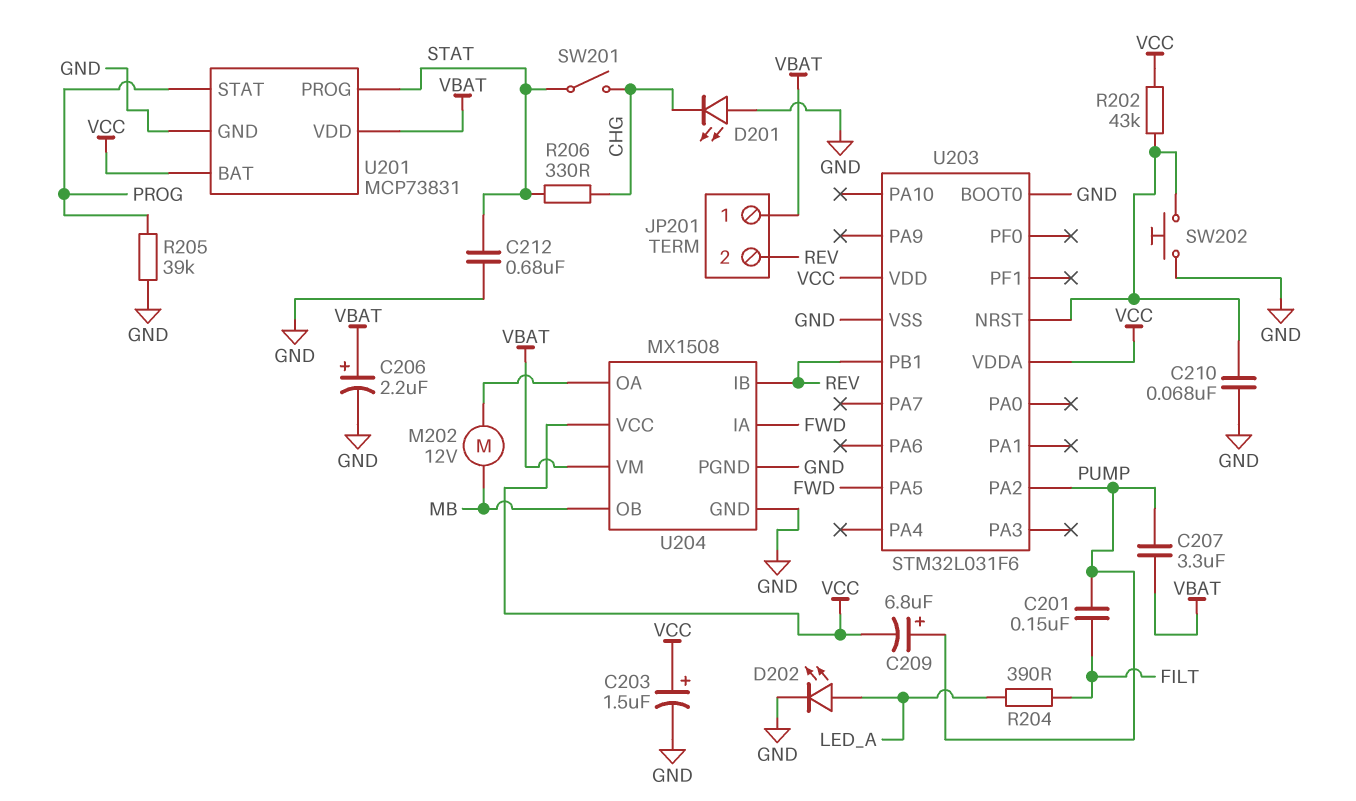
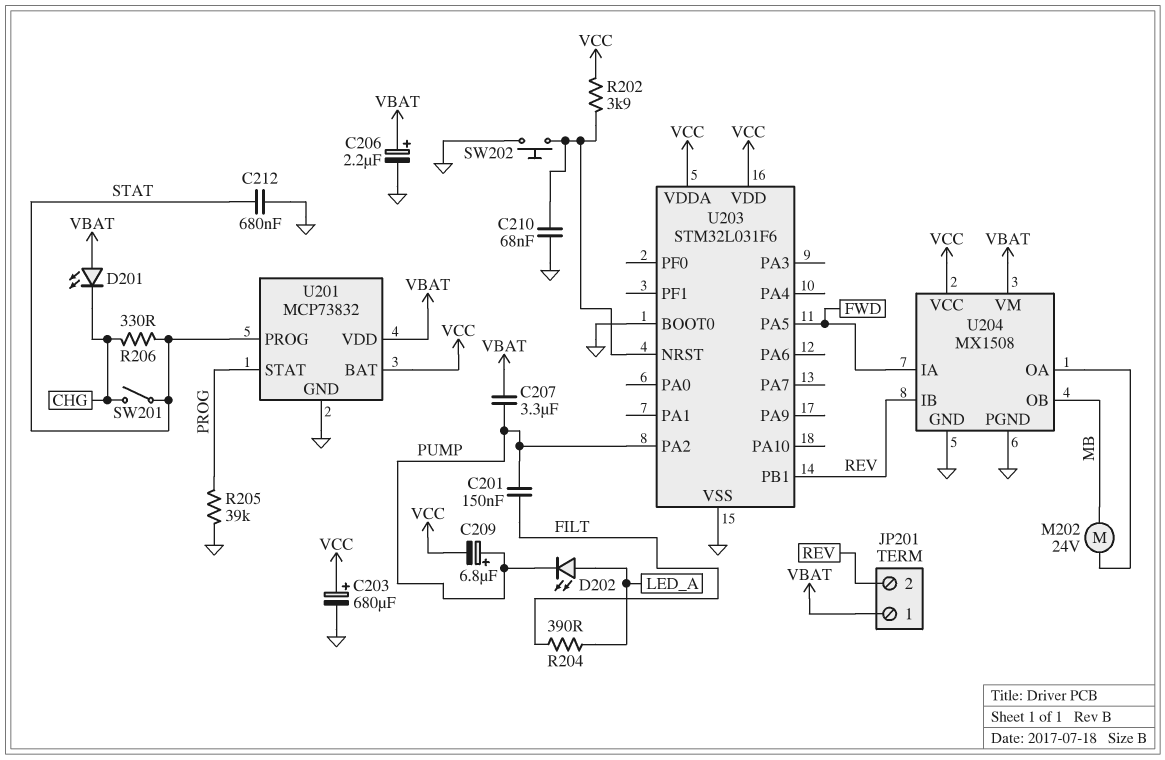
C203: 1.5uF (plus VCC, minus GND) -> 680uF (plus VCC, minus GND)
D201: LED (A GND, K CHG) -> LED (A VBAT, K CHG)
D202: LED (A LED_A, K GND) -> LED (A LED_A, K PUMP)
M202: motor 12V (MB, U204/OA) -> motor 24V (MB, U204/OA)
R202: 43k (U203/NRST, VCC) -> 3.9k (U203/NRST, VCC)
U201: MCP73831 -> MCP73832

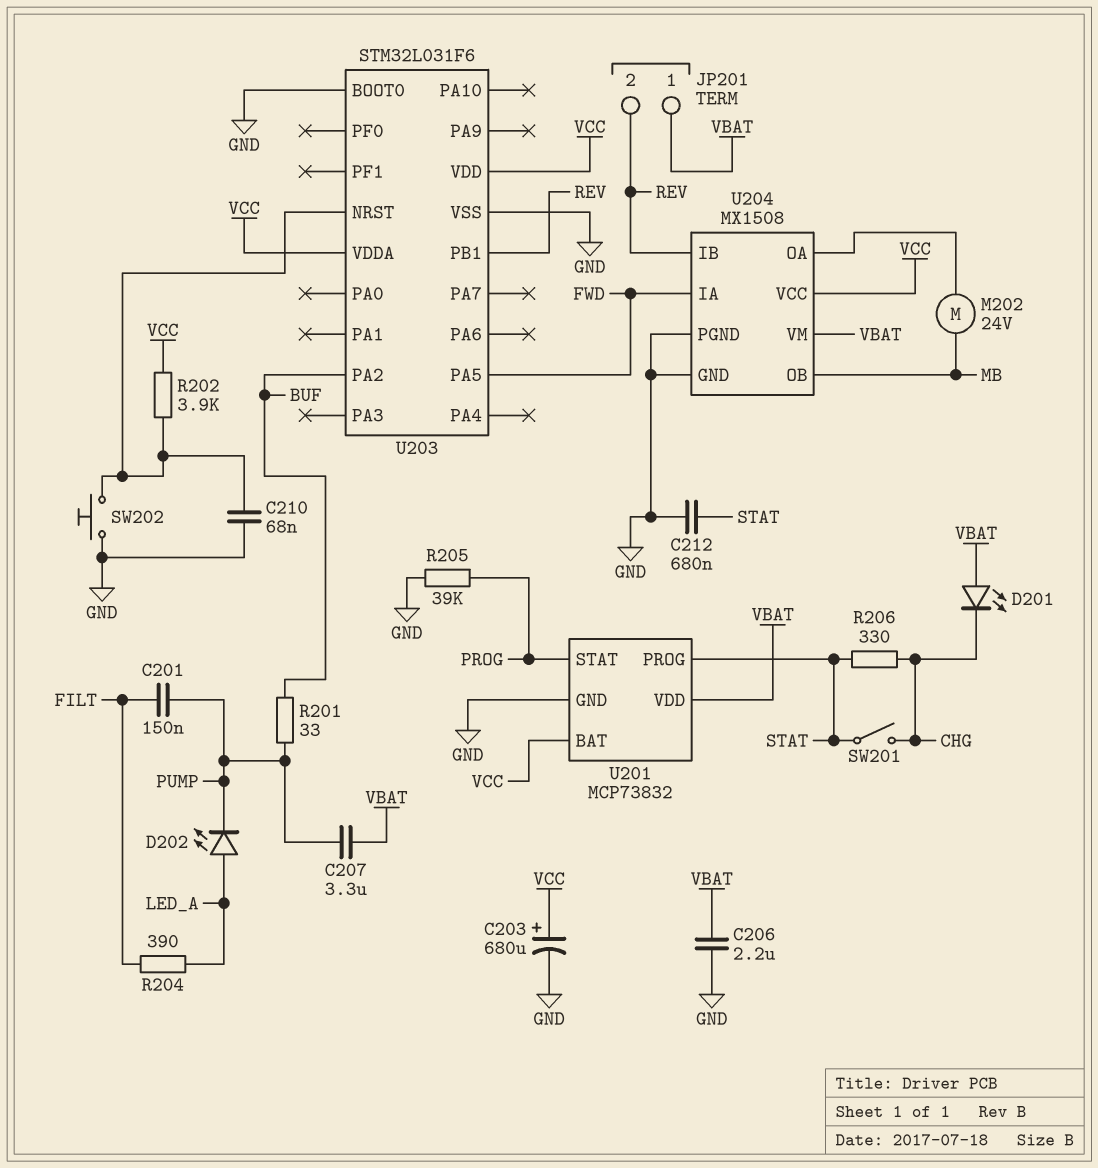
C206: 2.2uF (plus VBAT, minus GND) -> 2.2uF (GND, VBAT)
C209: 6.8uF (plus PUMP, minus VCC) -> none
R201: none -> 33 (BUF, PUMP)
U203 pin PA2: PUMP -> BUF

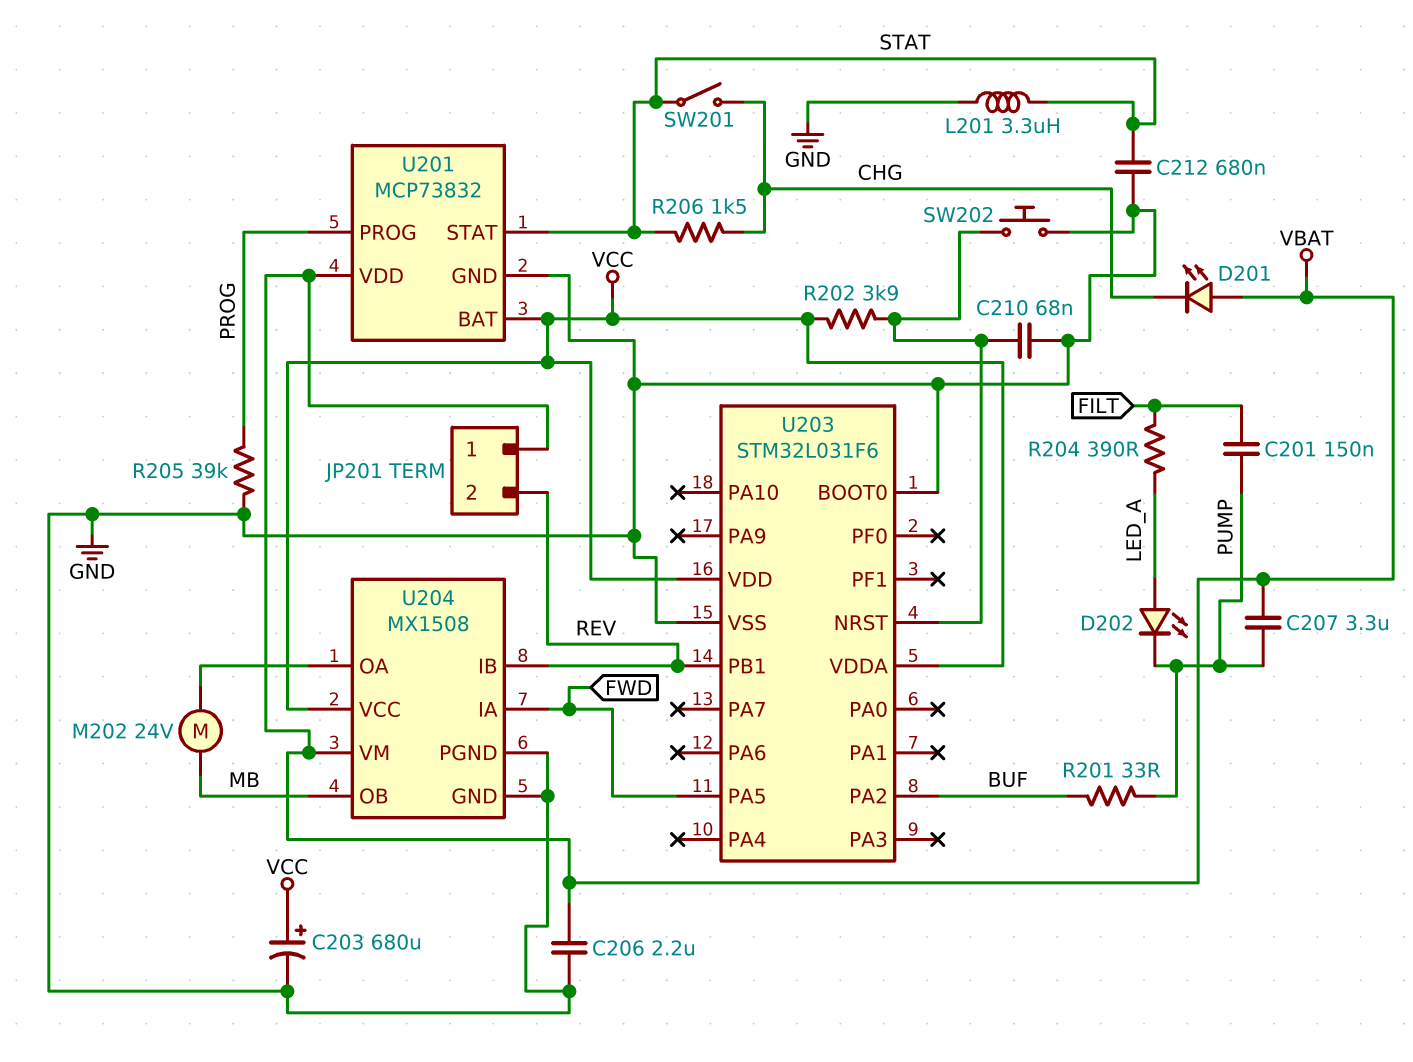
L201: none -> 3.3uH (GND, STAT)
R206: 330 (CHG, STAT) -> 1.5k (CHG, STAT)
U201 pin PROG: STAT -> PROG
U201 pin STAT: PROG -> STAT

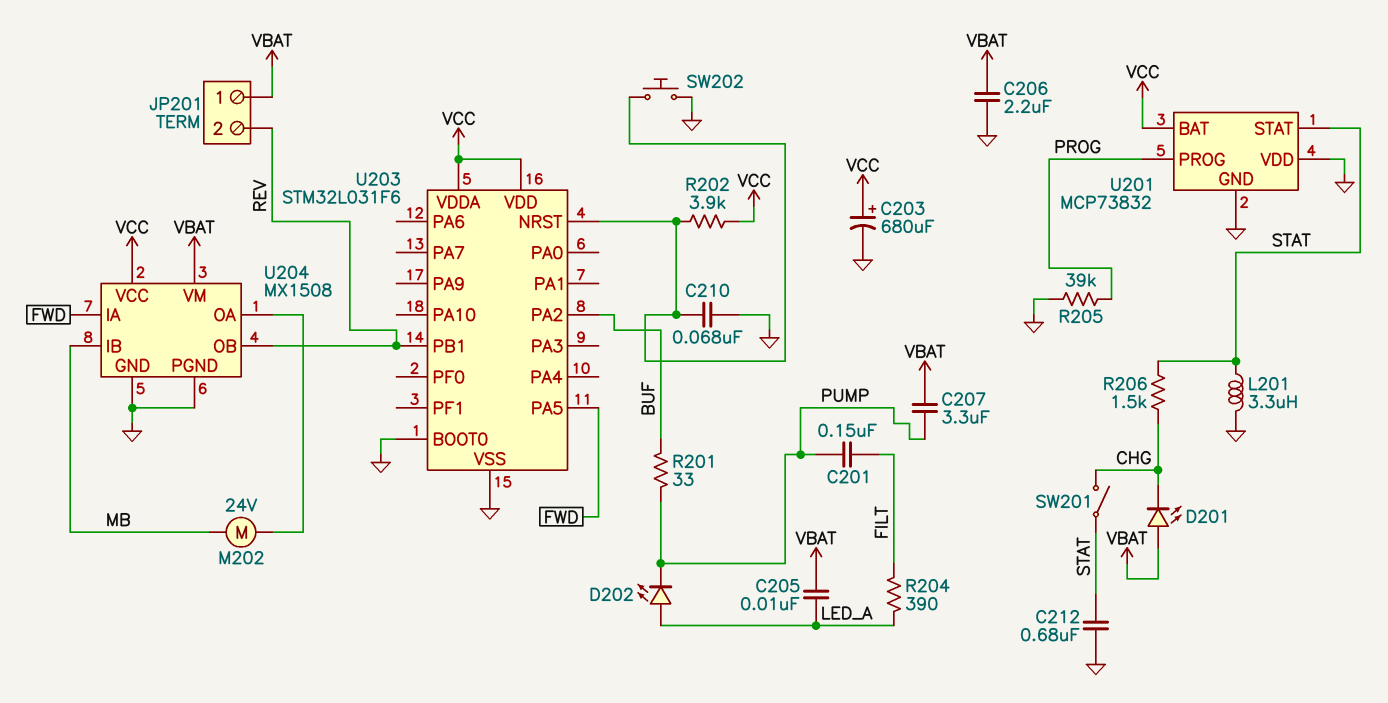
C205: none -> 10nF (LED_A, VBAT)
U201 pin VDD: VBAT -> GND
U204 pin IB: REV -> MB
U204 pin OB: MB -> REV

